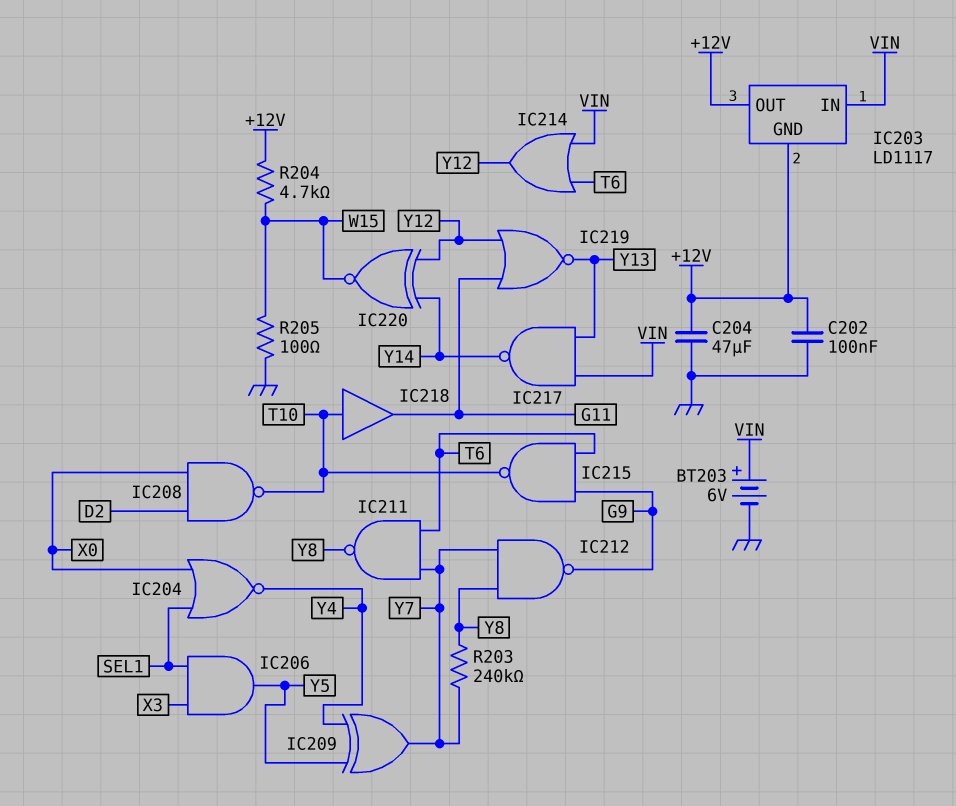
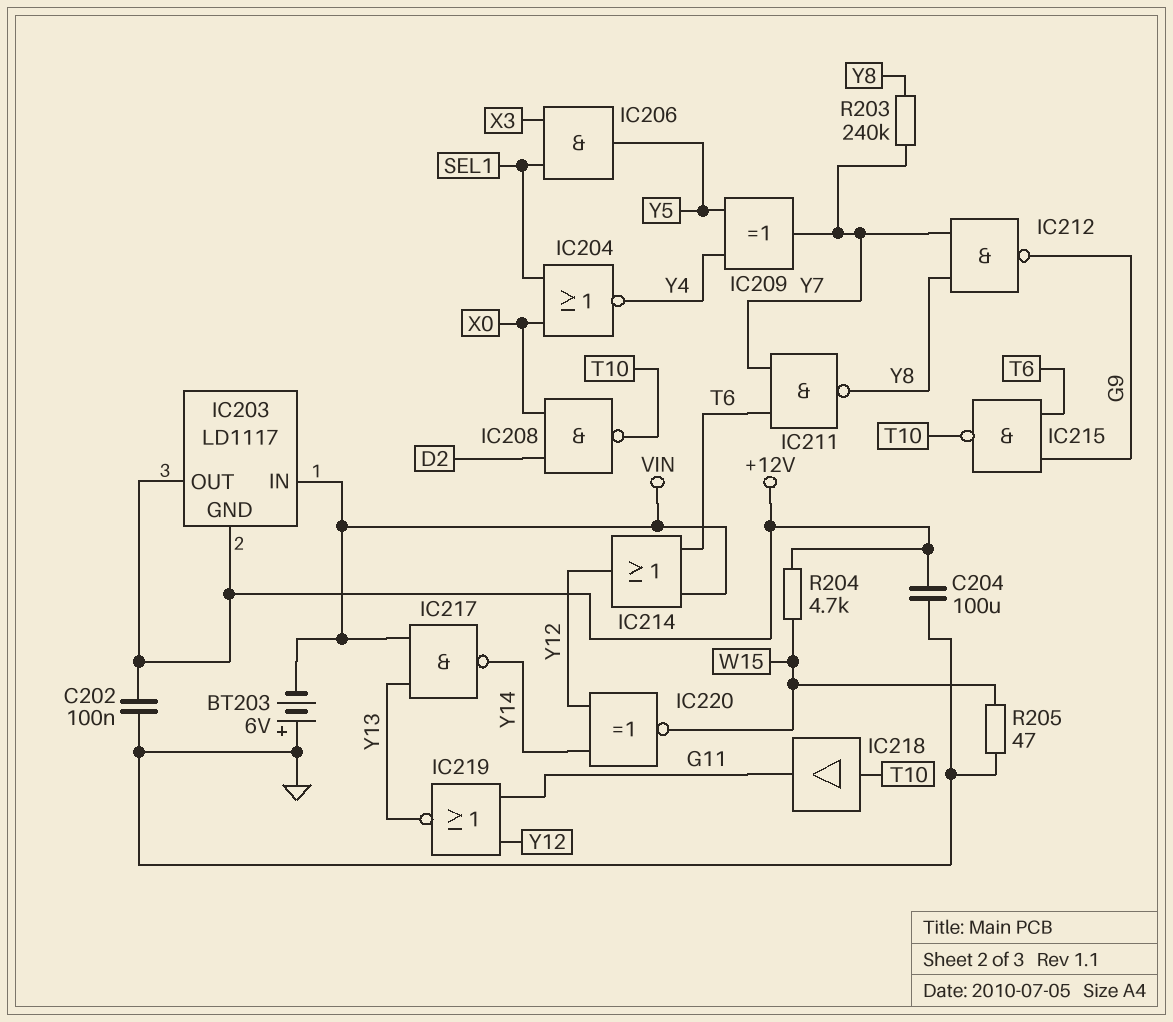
BT203: 6V (plus VIN, minus GND) -> 6V (plus GND, minus VIN)
C204: 47uF (+12V, GND) -> 100uF (+12V, GND)
R205: 100 (GND, W15) -> 47 (GND, W15)

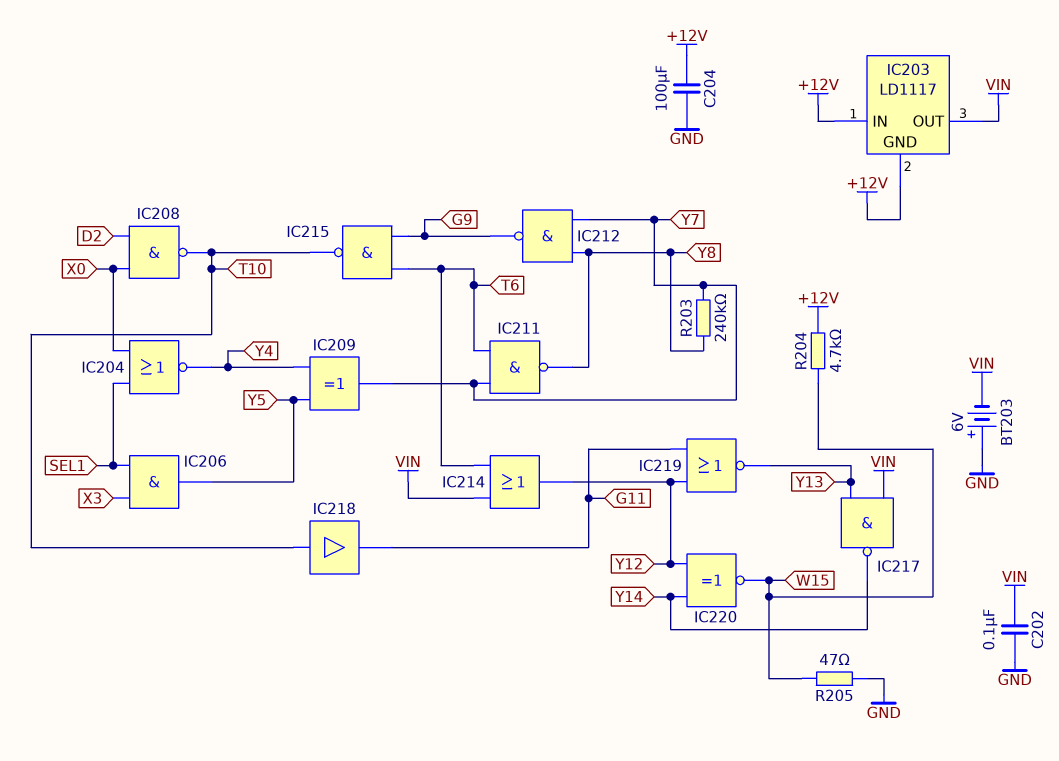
C202: 100nF (+12V, GND) -> 100nF (GND, VIN)
IC203 pin IN: VIN -> +12V
IC203 pin OUT: +12V -> VIN

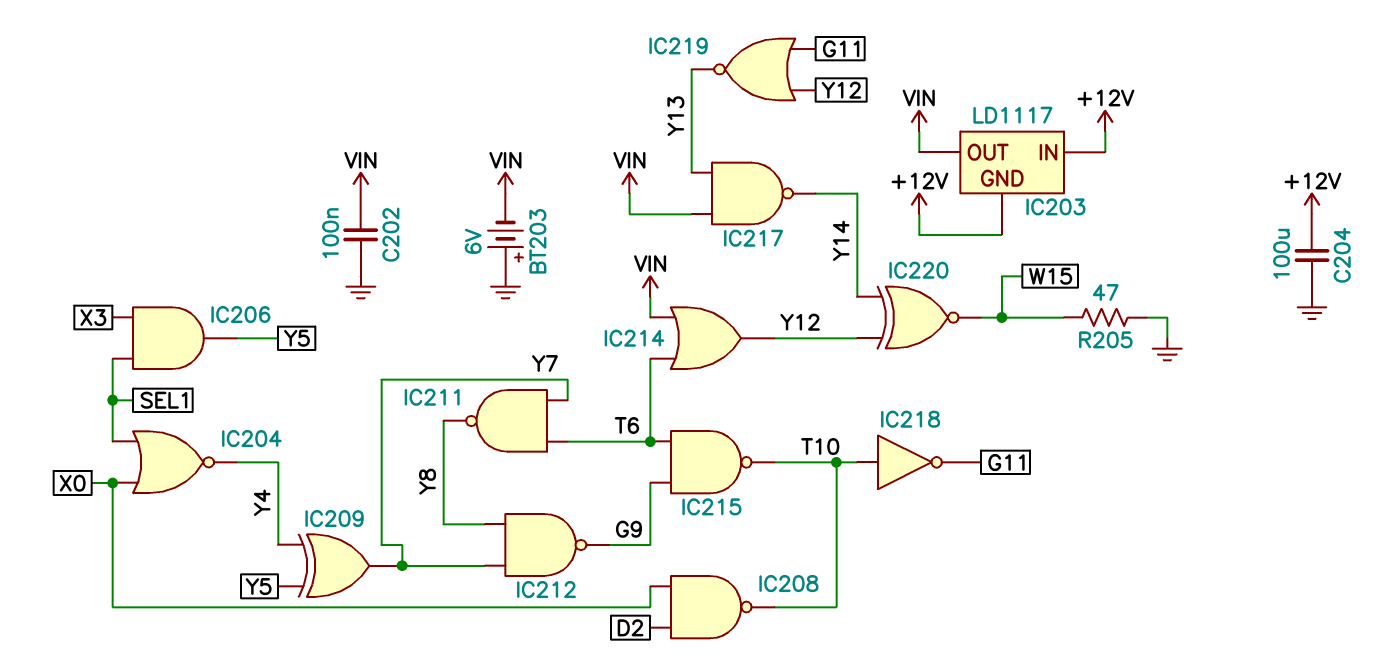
IC218: buffer (in T10, out G11) -> NOT (in T10, out G11)
R203: 240k (Y7, Y8) -> none
R204: 4.7k (+12V, W15) -> none

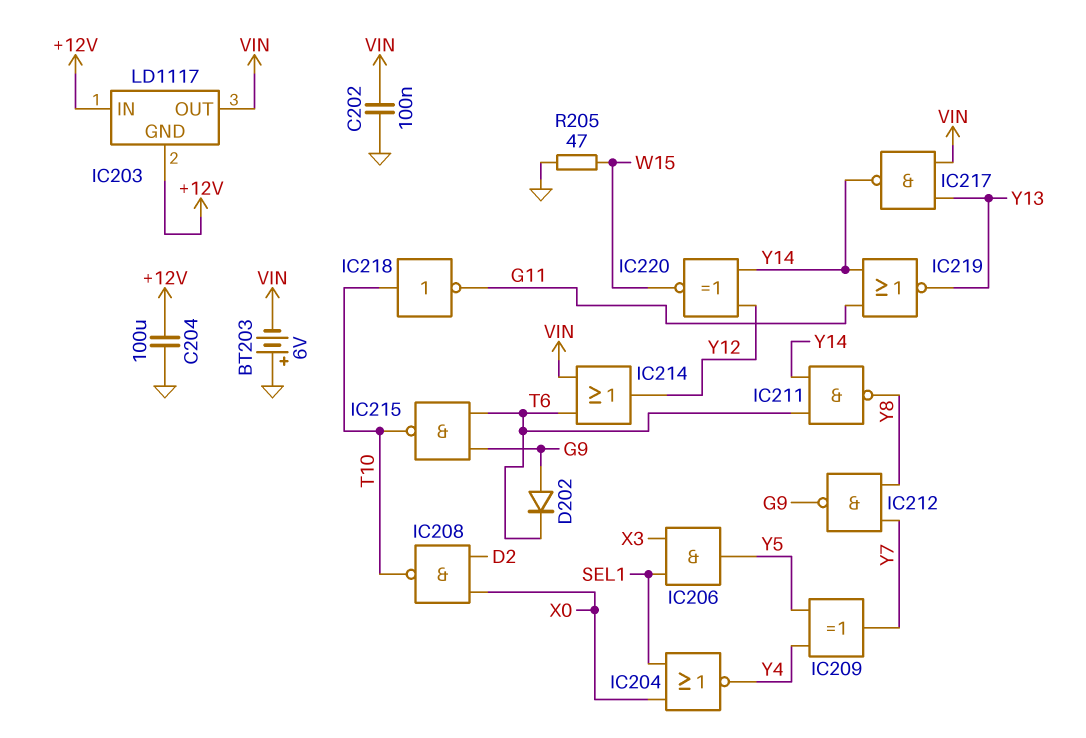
D202: none -> diode (A G9, K T6)
IC211: NAND (in T6, in Y7, out Y8) -> NAND (in T6, in Y14, out Y8)
IC219: NOR (in G11, in Y12, out Y13) -> NOR (in G11, in Y14, out Y13)

